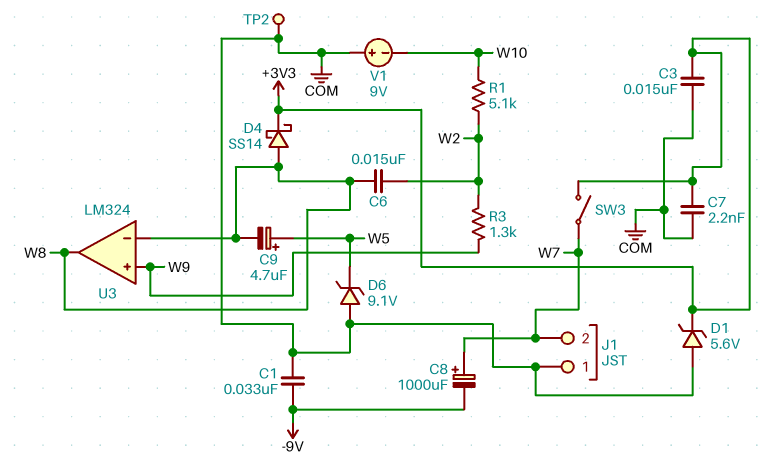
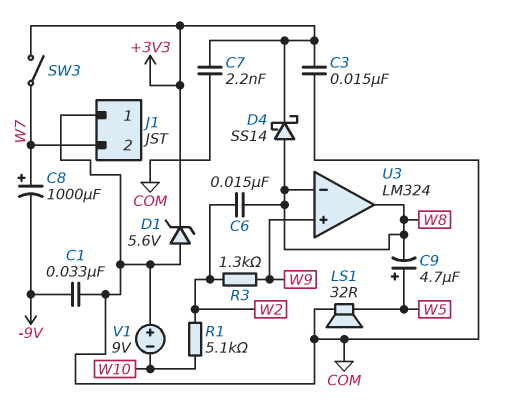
D6: zener 9.1V (A COM, K W5) -> none
LS1: none -> speaker 32R (COM, W5)
TP2: test point (COM) -> none

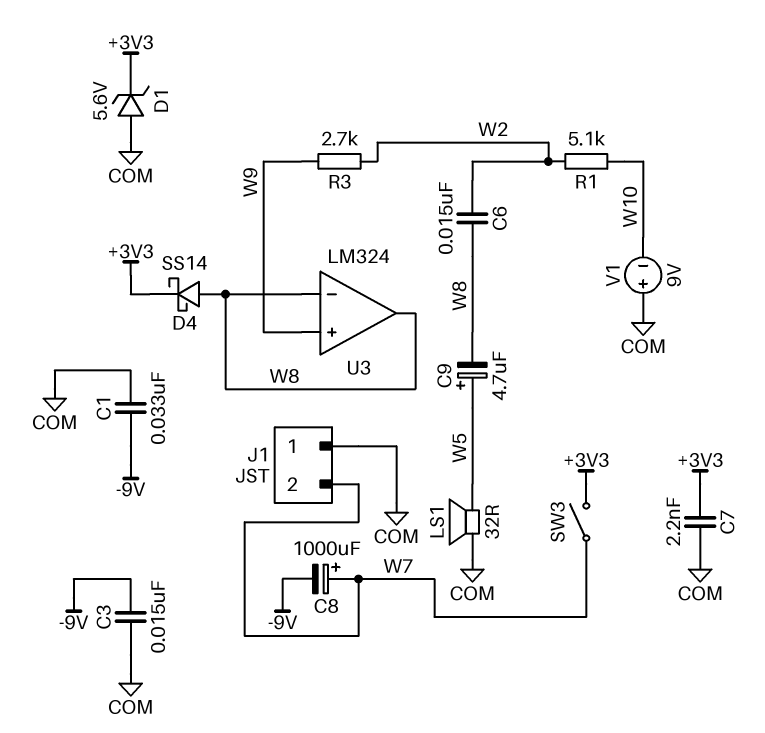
C3: 15nF (+3V3, COM) -> 15nF (-9V, COM)
R3: 1.3k (W2, W9) -> 2.7k (W2, W9)

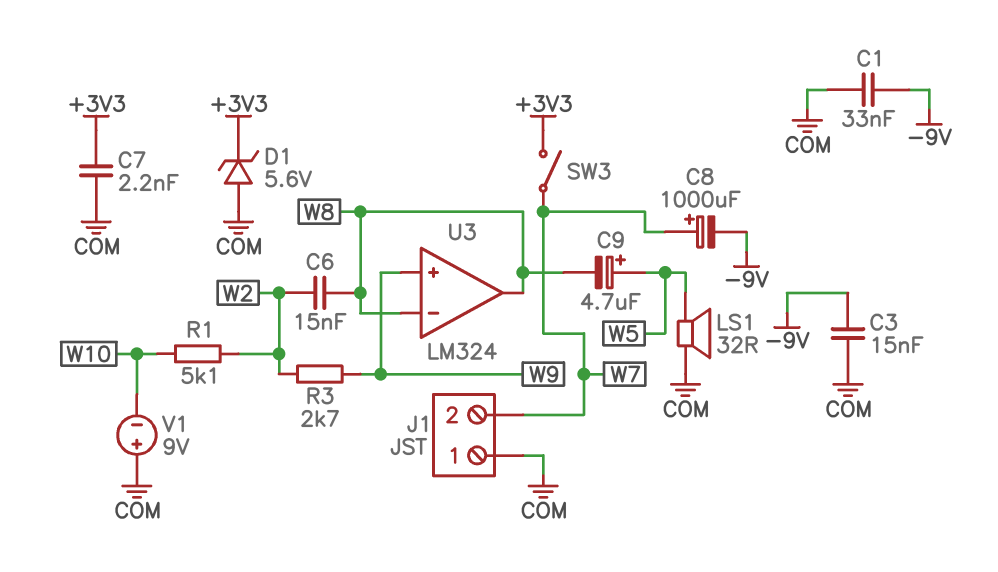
D4: schottky SS14 (A W8, K +3V3) -> none

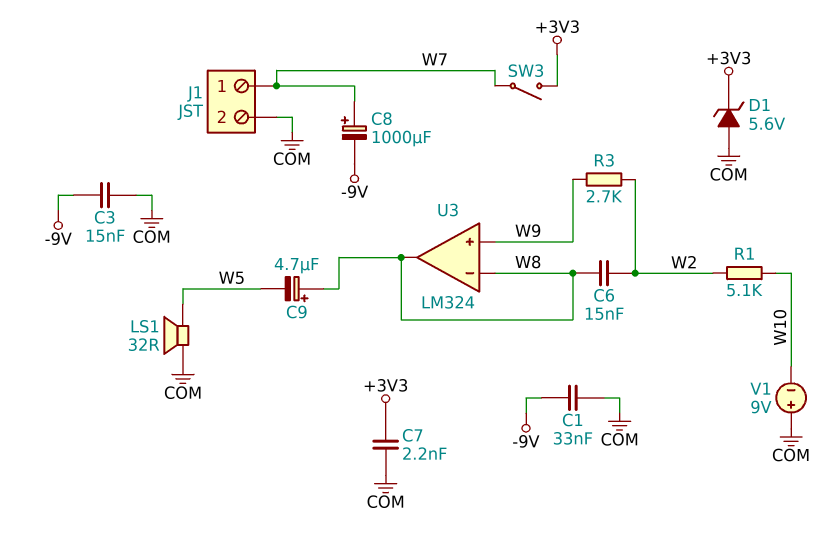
C9: 4.7uF (plus W5, minus W8) -> 4.7uF (plus W8, minus W5)
J1 pin 1: COM -> W7
J1 pin 2: W7 -> COM

